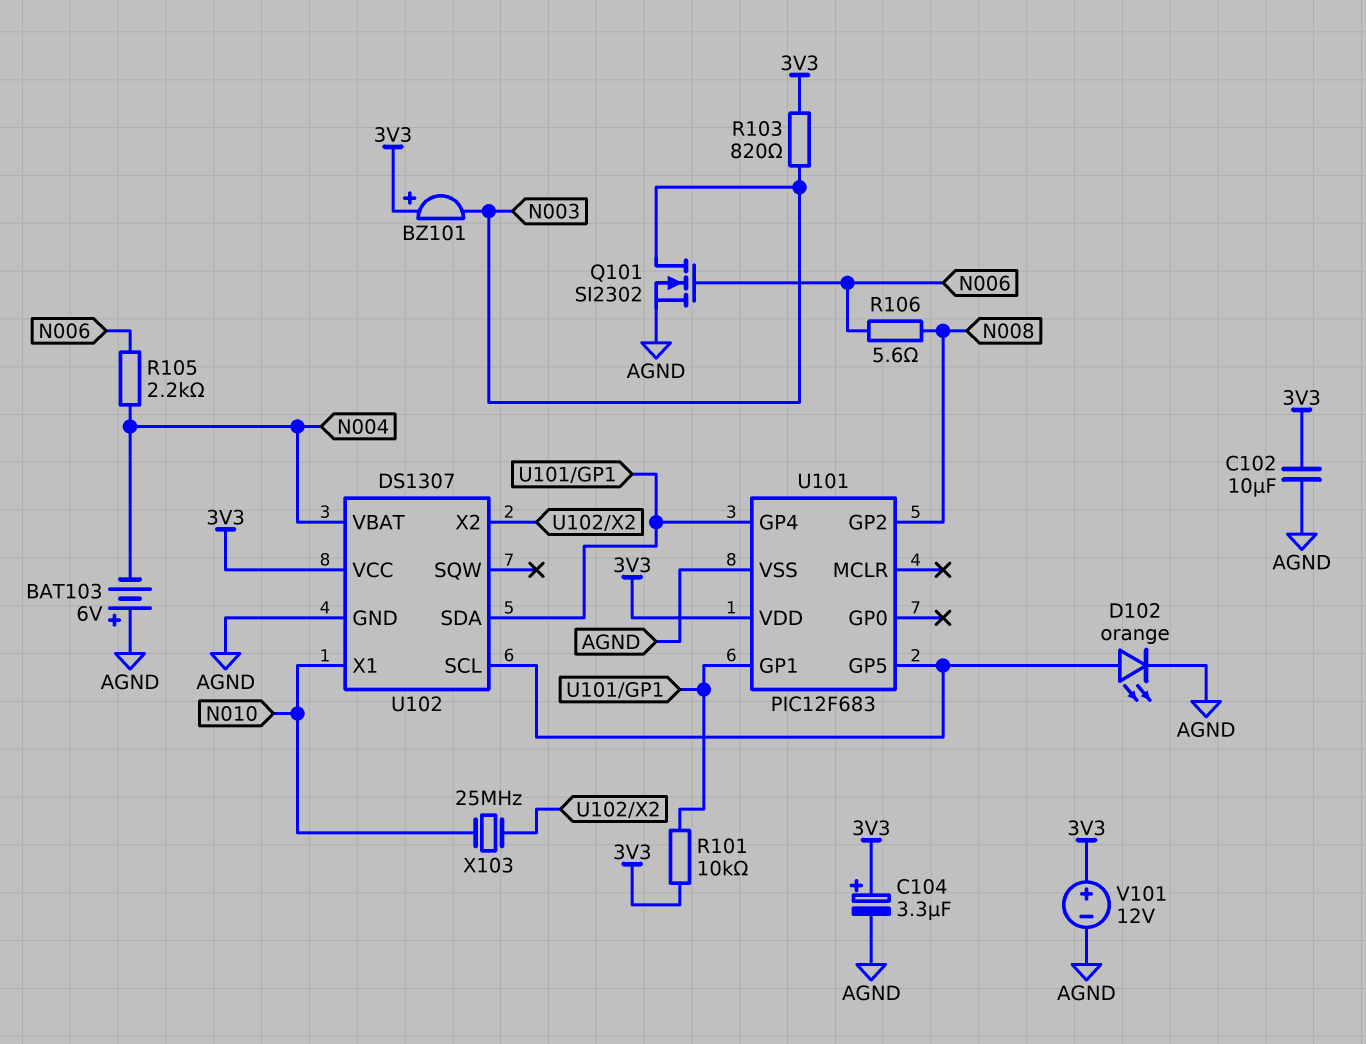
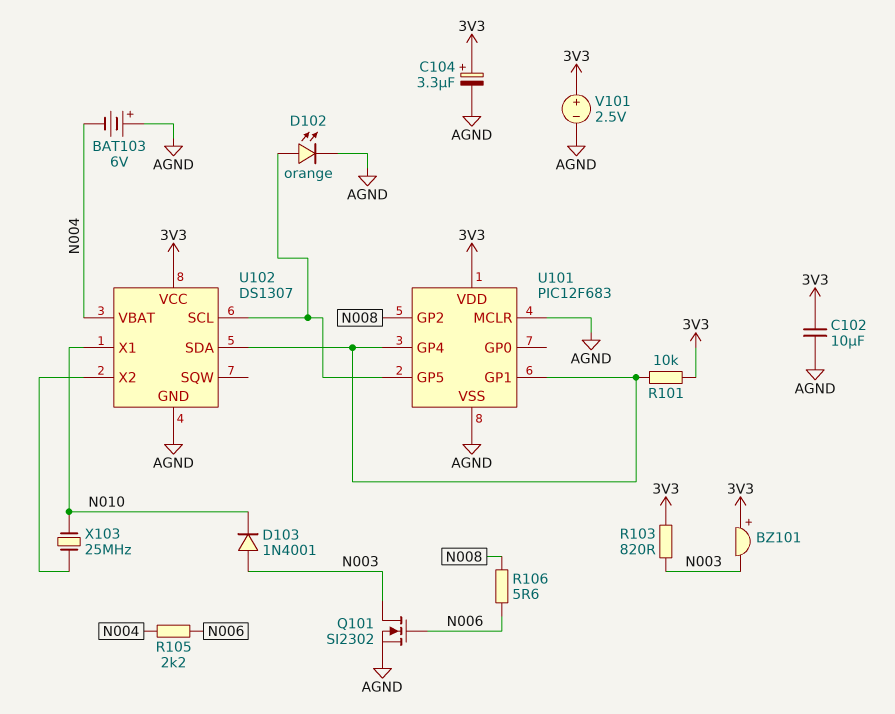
D103: none -> diode 1N4001 (A N003, K N010)
U101 pin MCLR: none -> AGND
V101: 12V (plus 3V3, minus AGND) -> 2.5V (plus 3V3, minus AGND)

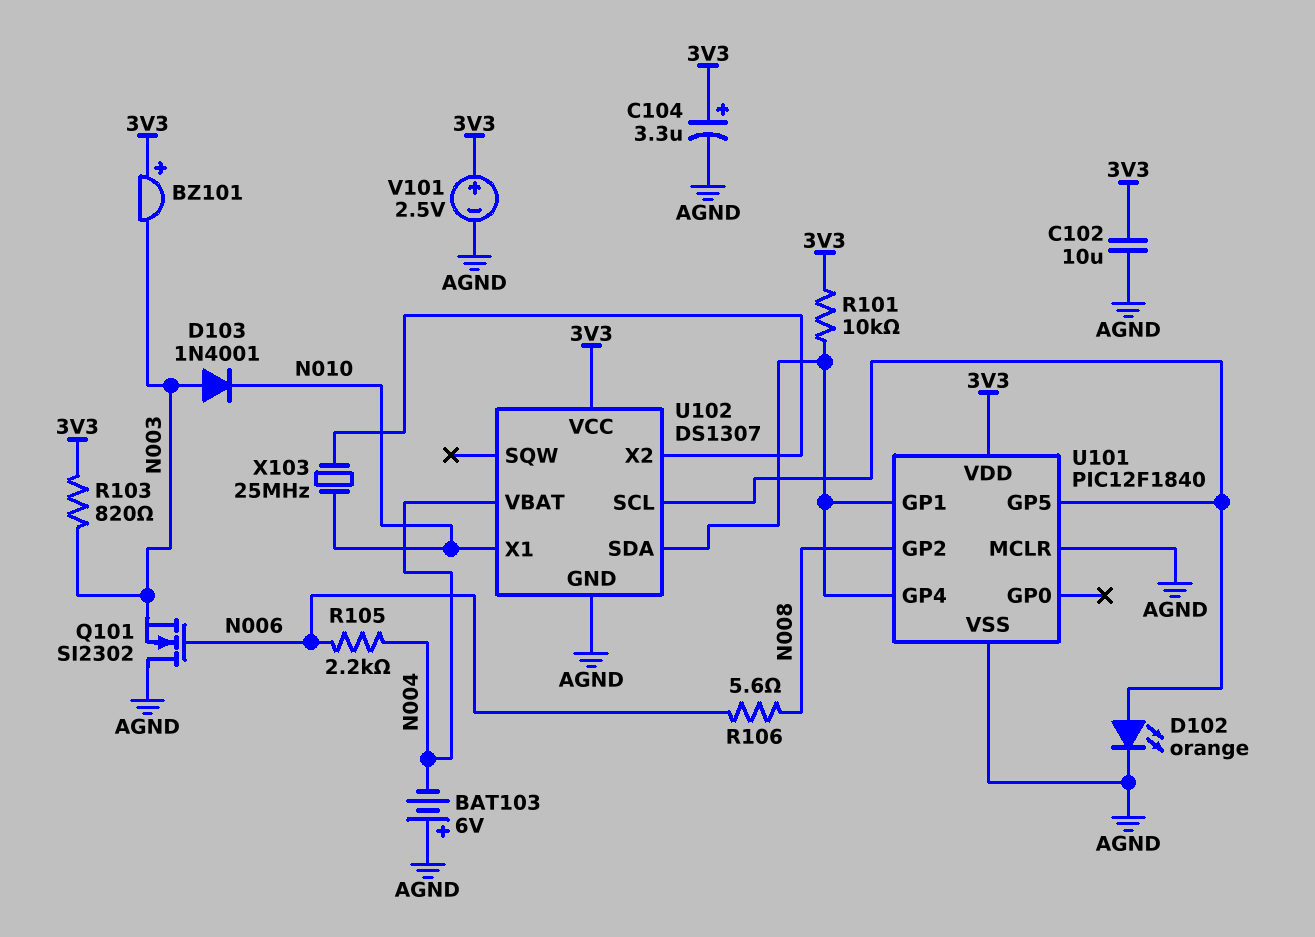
Q101: NMOS SI2302 (G N006, D N003, S AGND) -> NMOS SI2302 (G N006, D AGND, S N003)
U101: PIC12F683 -> PIC12F1840

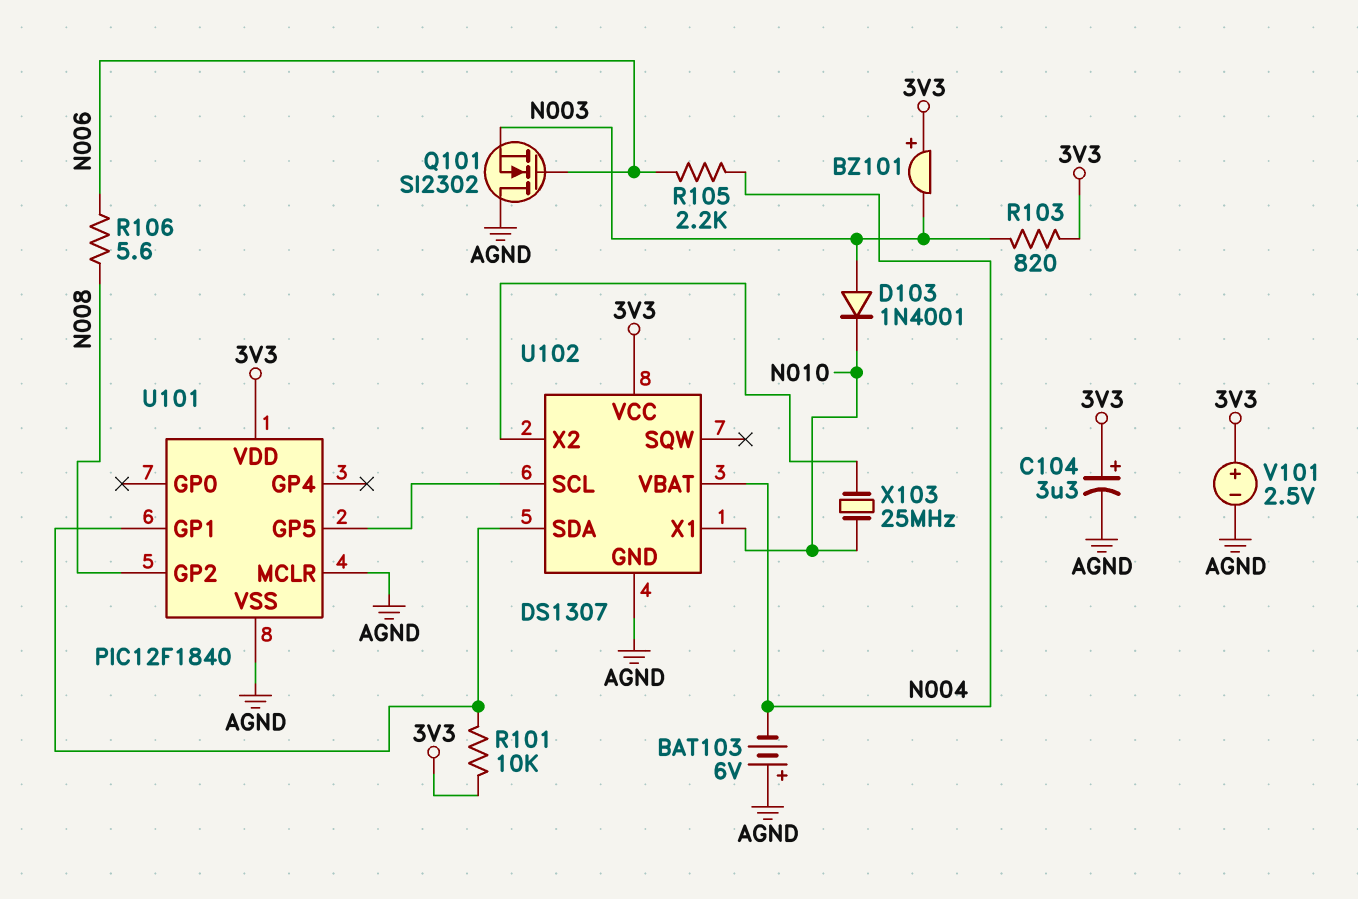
C102: 10uF (3V3, AGND) -> none
D102: LED orange (A U101/GP5, K AGND) -> none
U101 pin GP4: U101/GP1 -> none

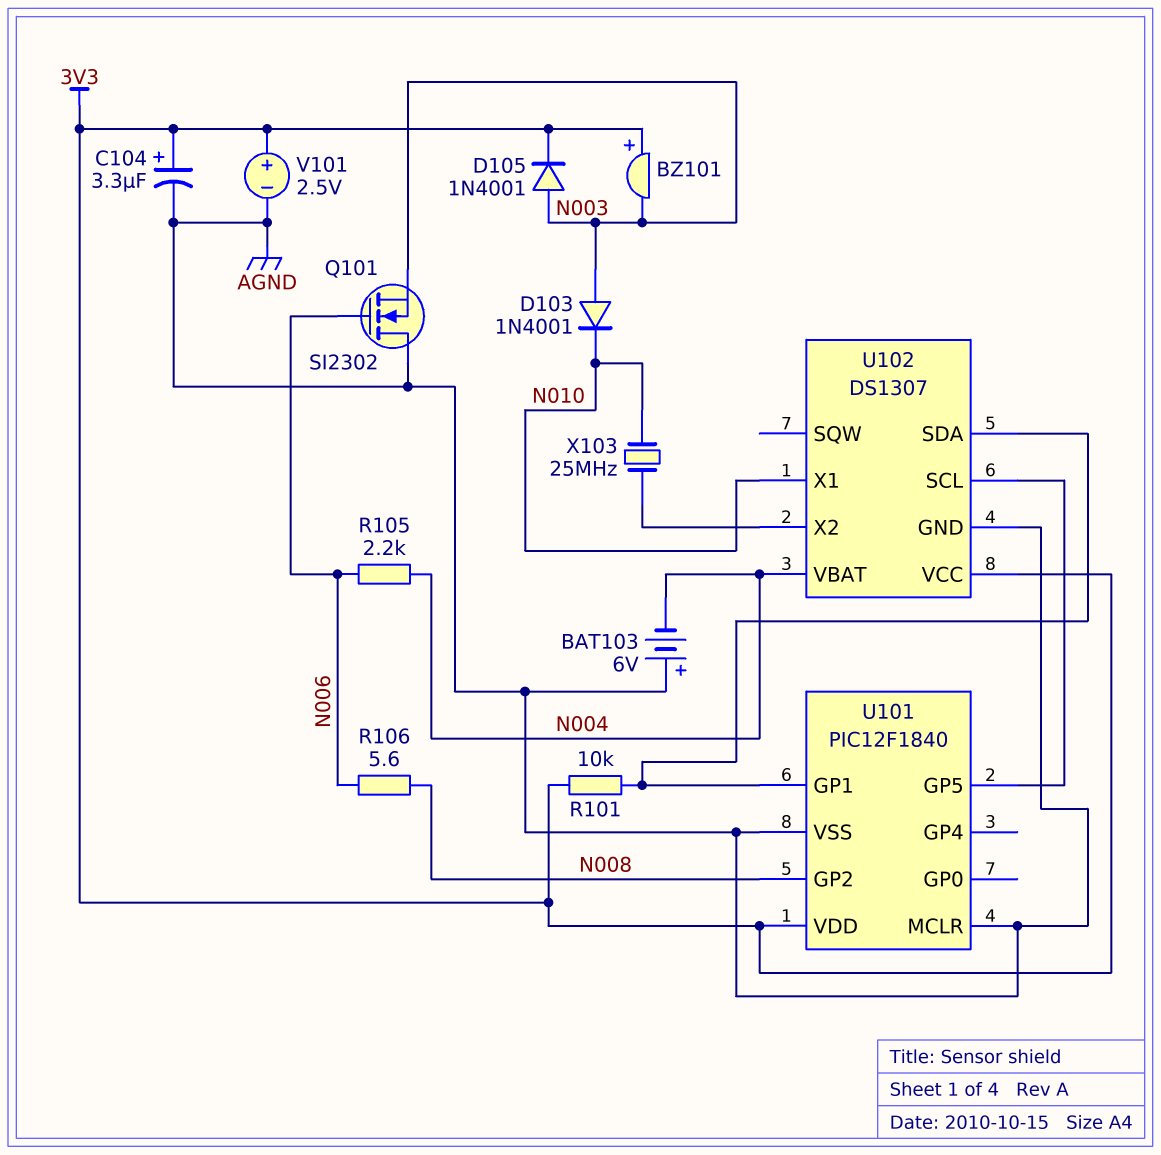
D105: none -> diode 1N4001 (A N003, K 3V3)
R103: 820 (3V3, N003) -> none

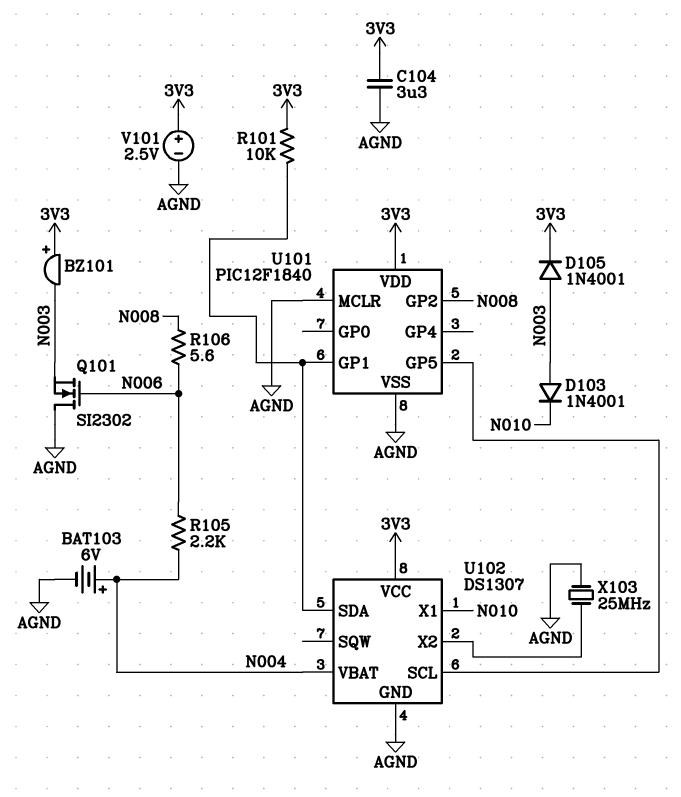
BAT103: 6V (plus AGND, minus N004) -> 6V (plus N004, minus AGND)
C104: 3.3uF (plus 3V3, minus AGND) -> 3.3uF (3V3, AGND)
X103: 25MHz (N010, U102/X2) -> 25MHz (AGND, U102/X2)

